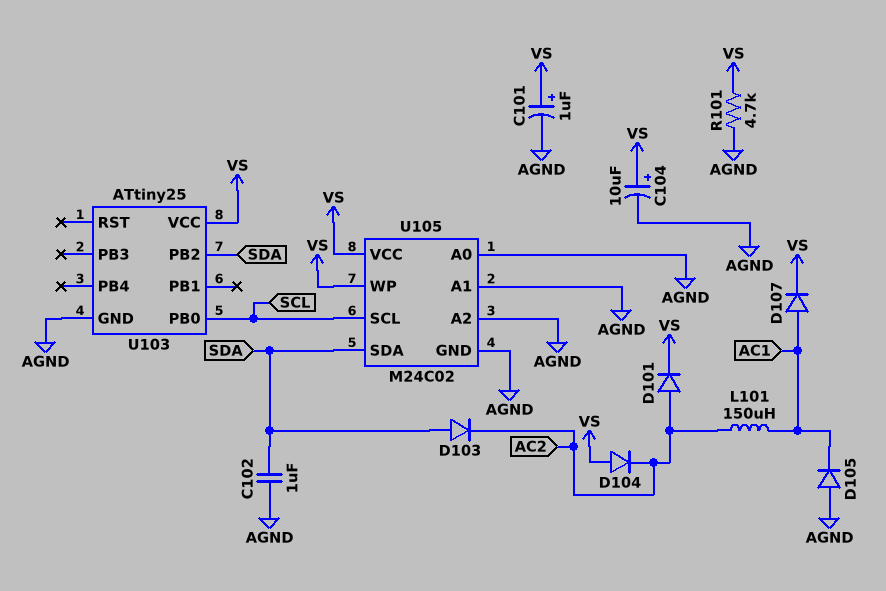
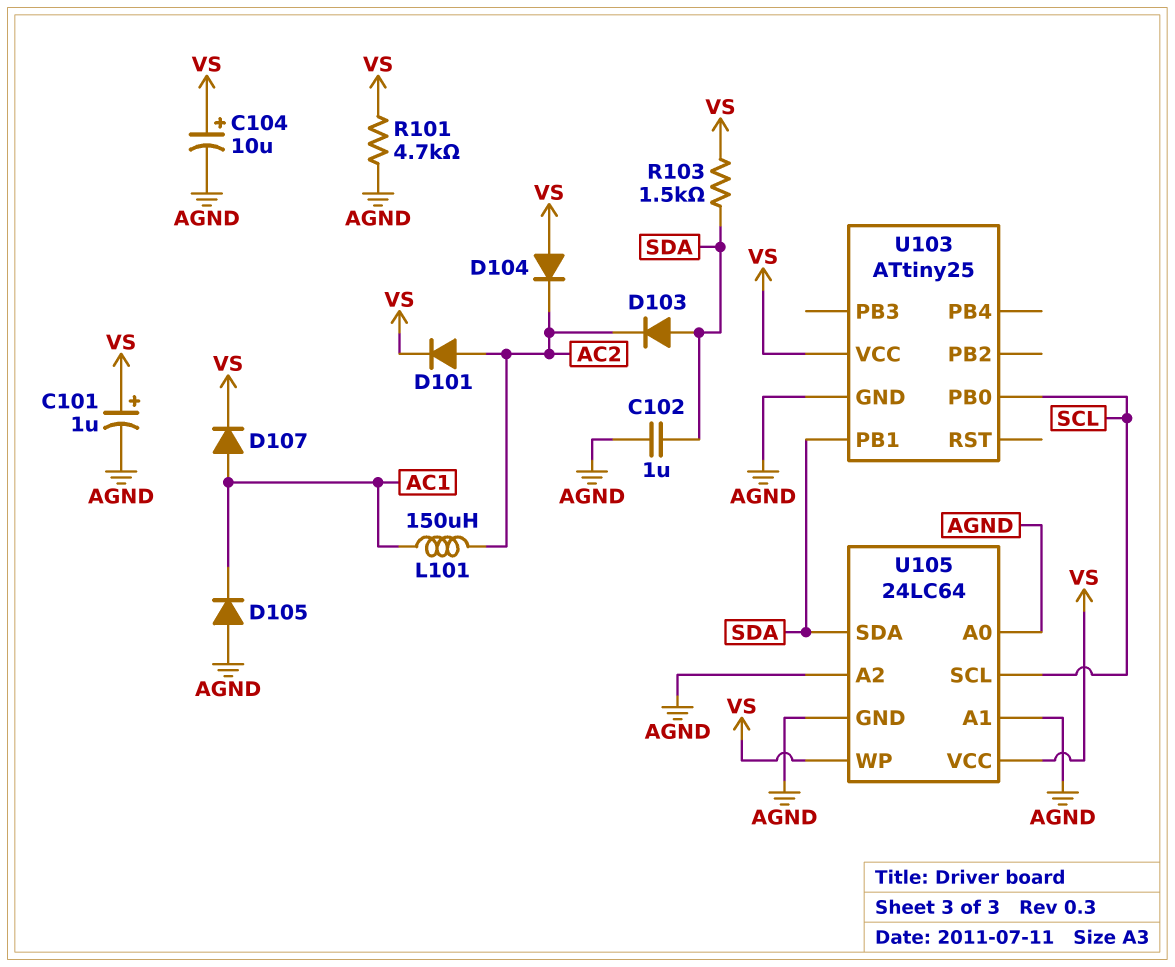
R103: none -> 1.5k (SDA, VS)
U103 pin PB1: none -> SDA
U103 pin PB2: SDA -> none
U105: M24C02 -> 24LC64

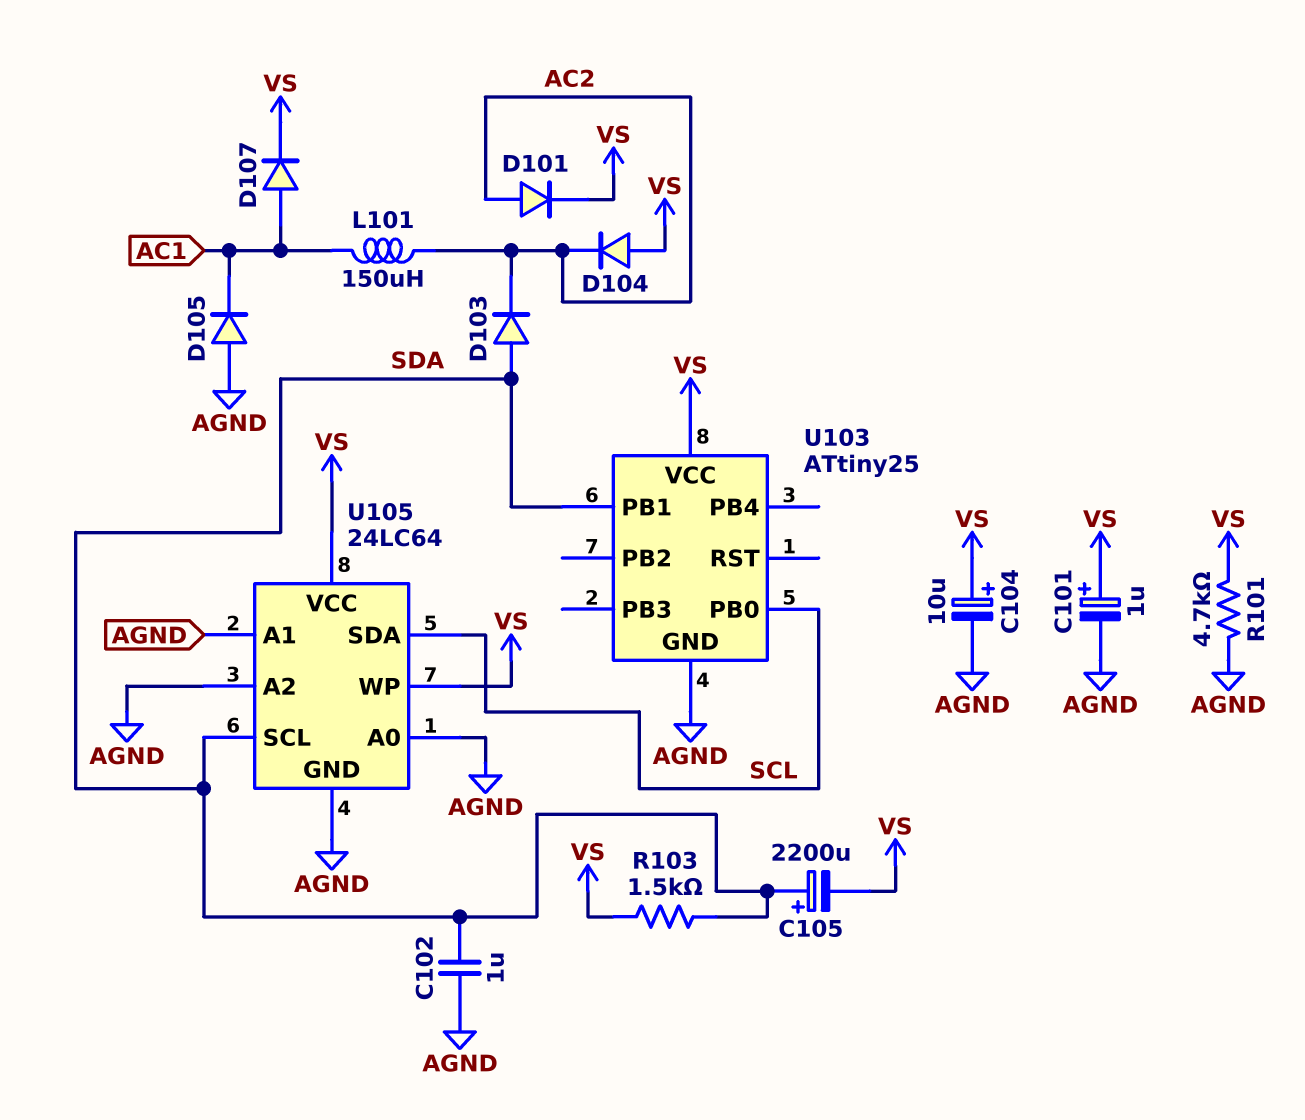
C105: none -> 2200uF (plus SDA, minus VS)
U105 pin SCL: SCL -> SDA
U105 pin SDA: SDA -> SCL

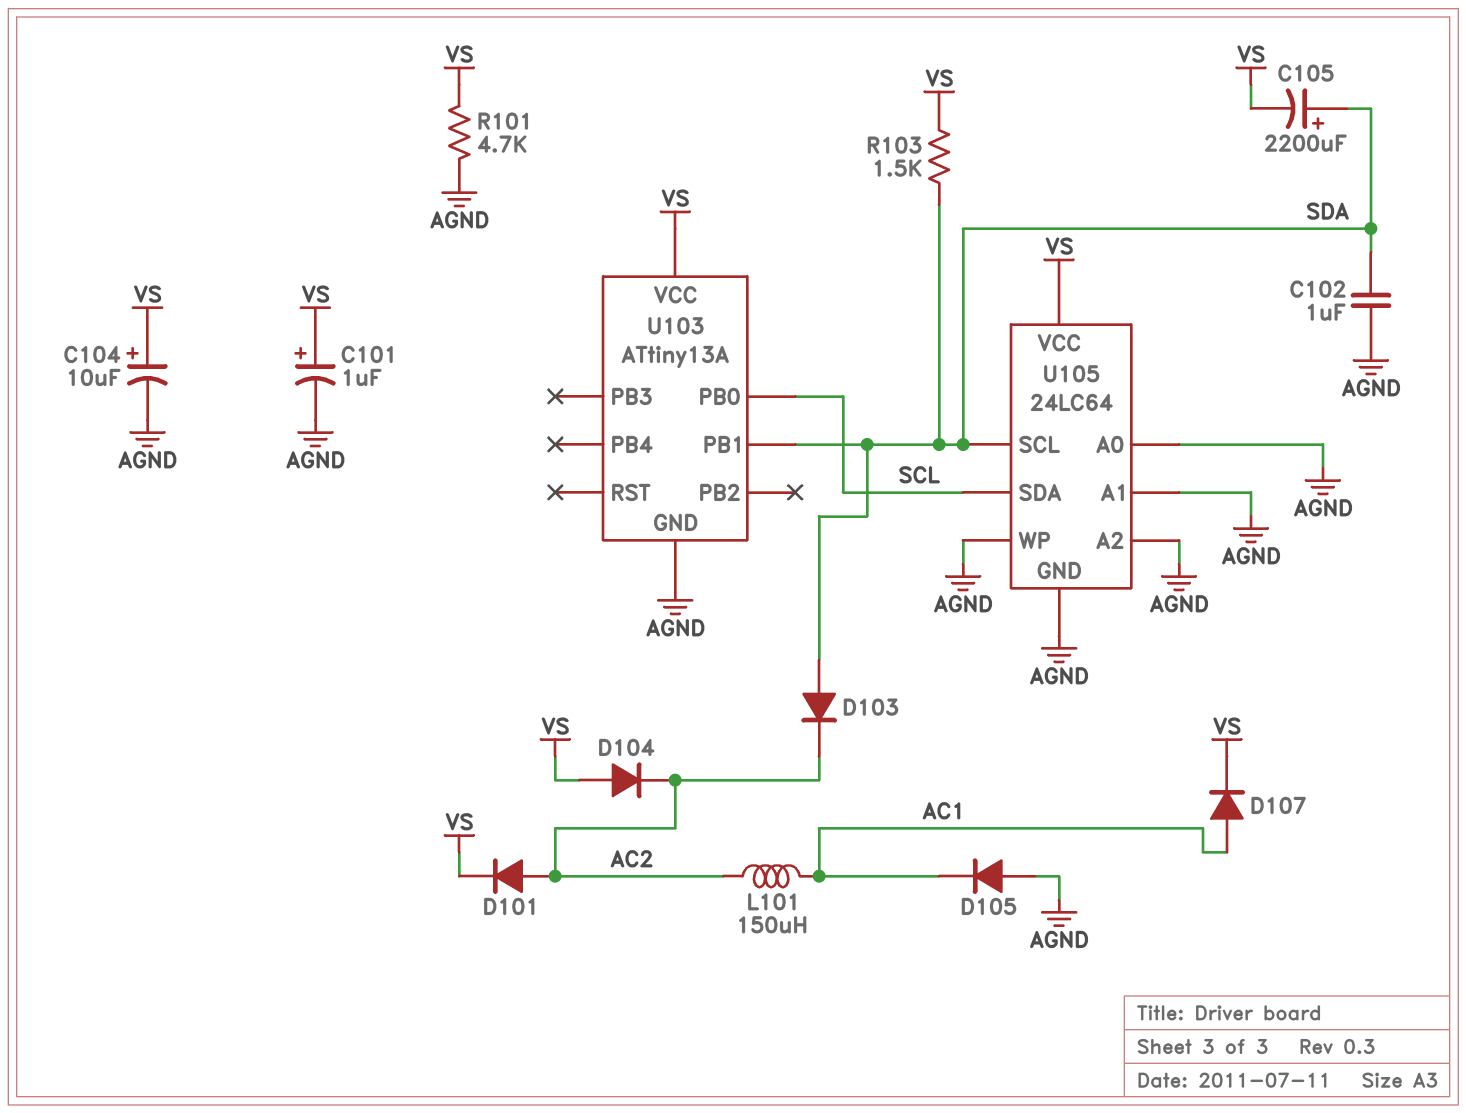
U103: ATtiny25 -> ATtiny13A
U105 pin WP: VS -> AGND

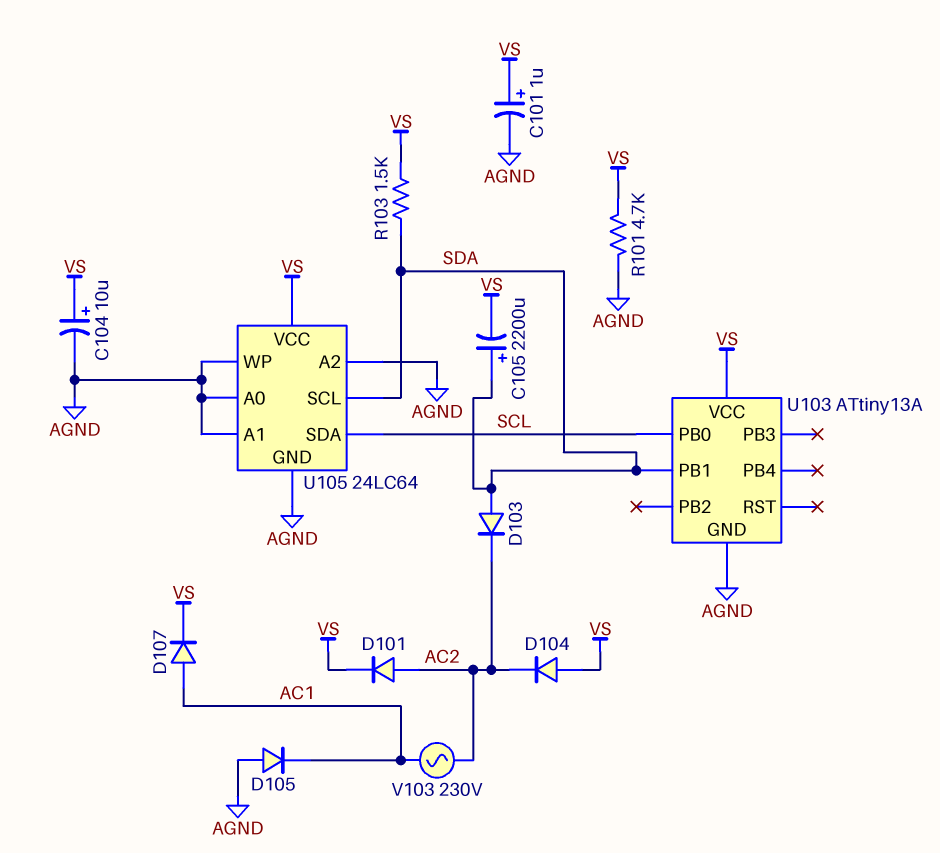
C102: 1uF (AGND, SDA) -> none
L101: 150uH (AC1, AC2) -> none
V103: none -> AC 230V (AC1, AC2)

